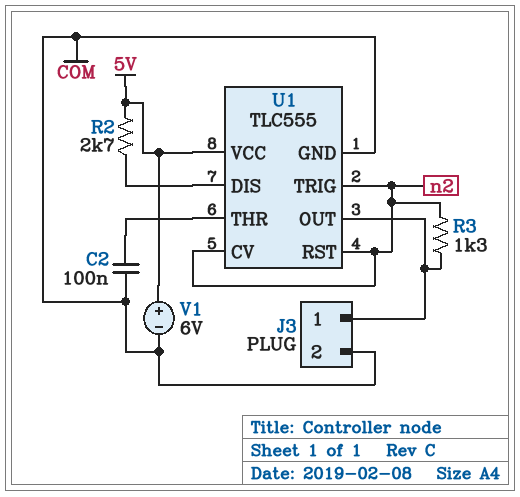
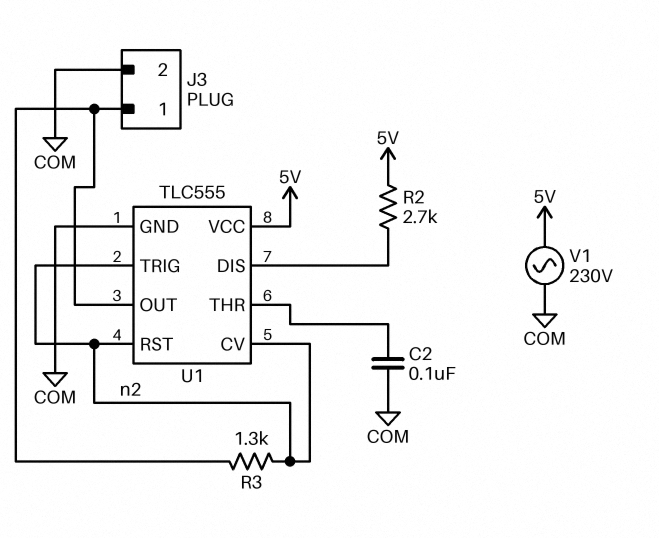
V1: 6V (plus 5V, minus COM) -> AC 230V (5V, COM)

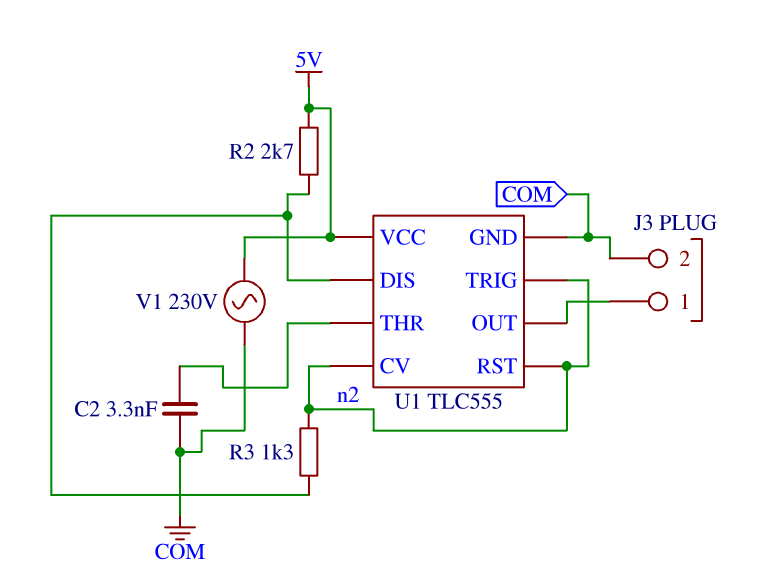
C2: 100nF (COM, U1/THR) -> 3.3nF (COM, U1/THR)
R3: 1.3k (J3/1, n2) -> 1.3k (U1/DIS, n2)

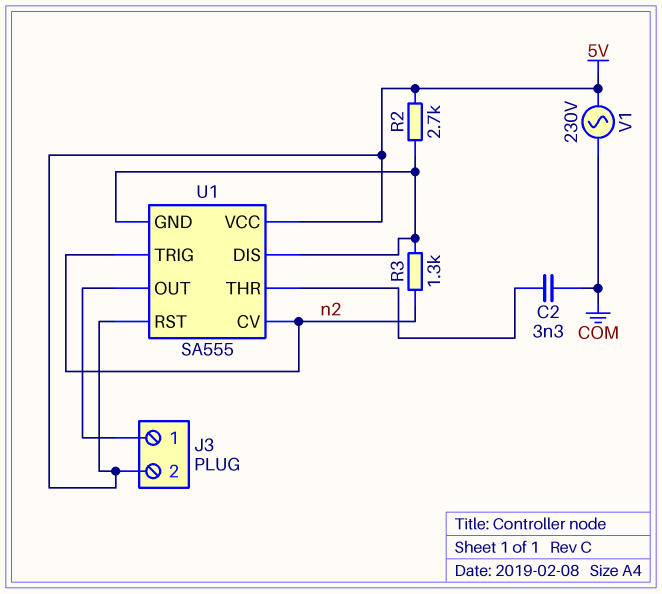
J3 pin 2: COM -> 5V
U1: TLC555 -> SA555
U1 pin GND: COM -> U1/DIS
U1 pin RST: n2 -> 5V

